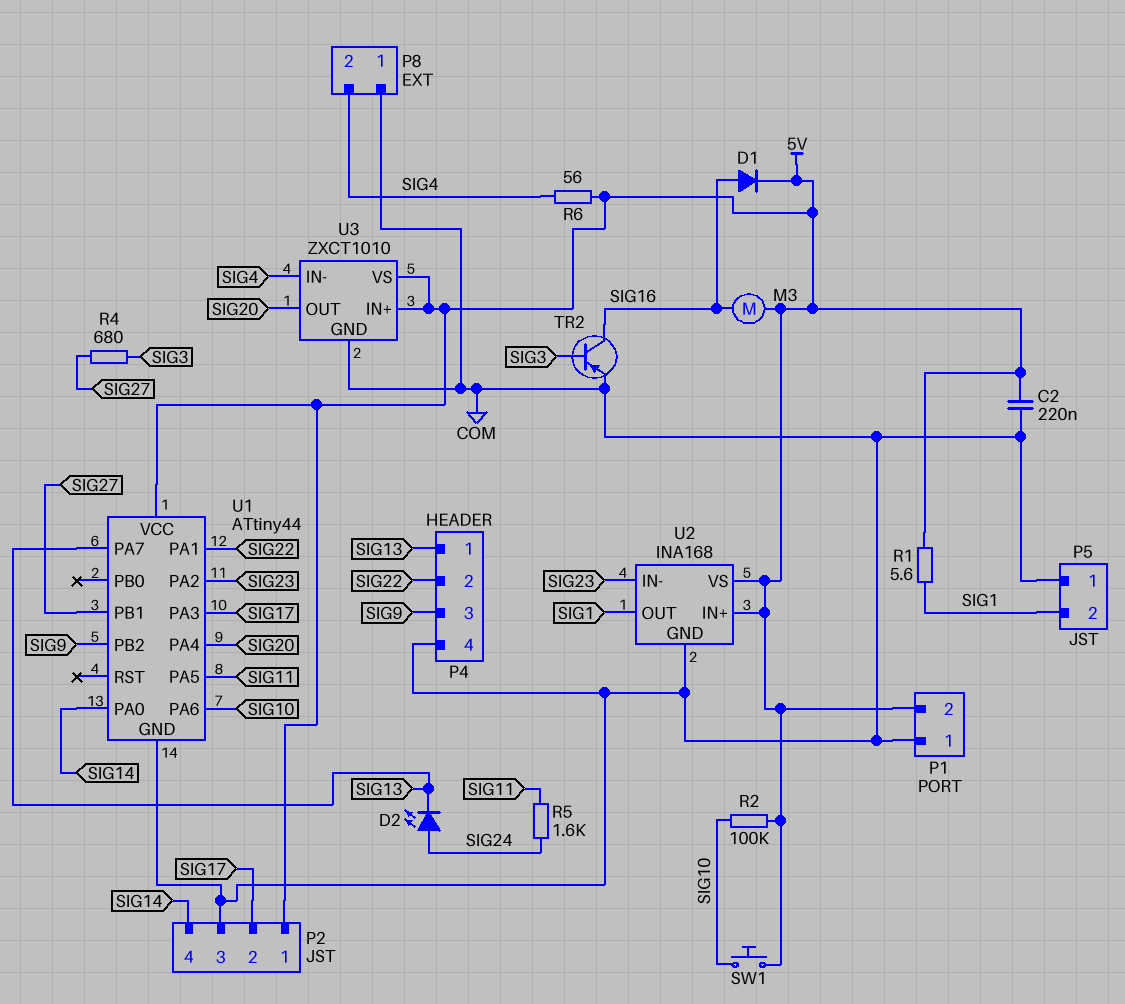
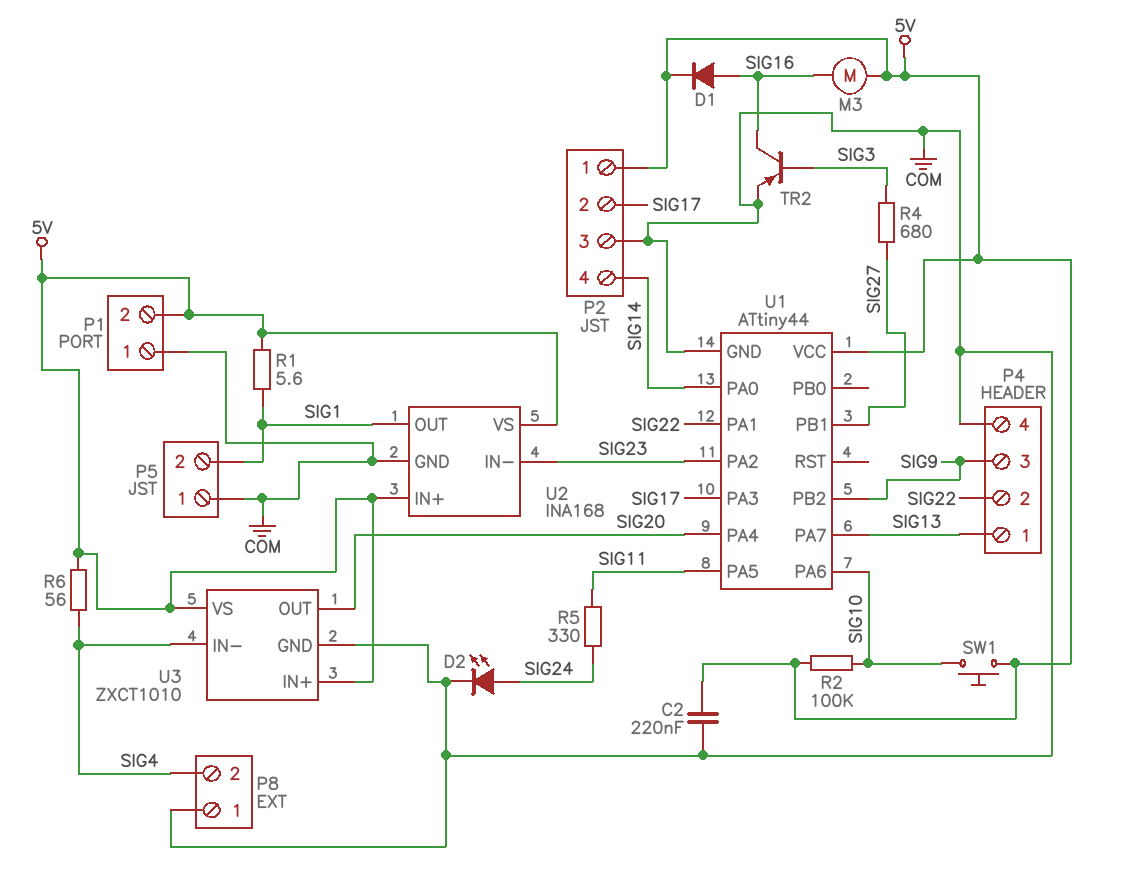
D2: LED (A SIG24, K SIG13) -> LED (A SIG24, K COM)
R5: 1.6k (SIG11, SIG24) -> 330 (SIG11, SIG24)

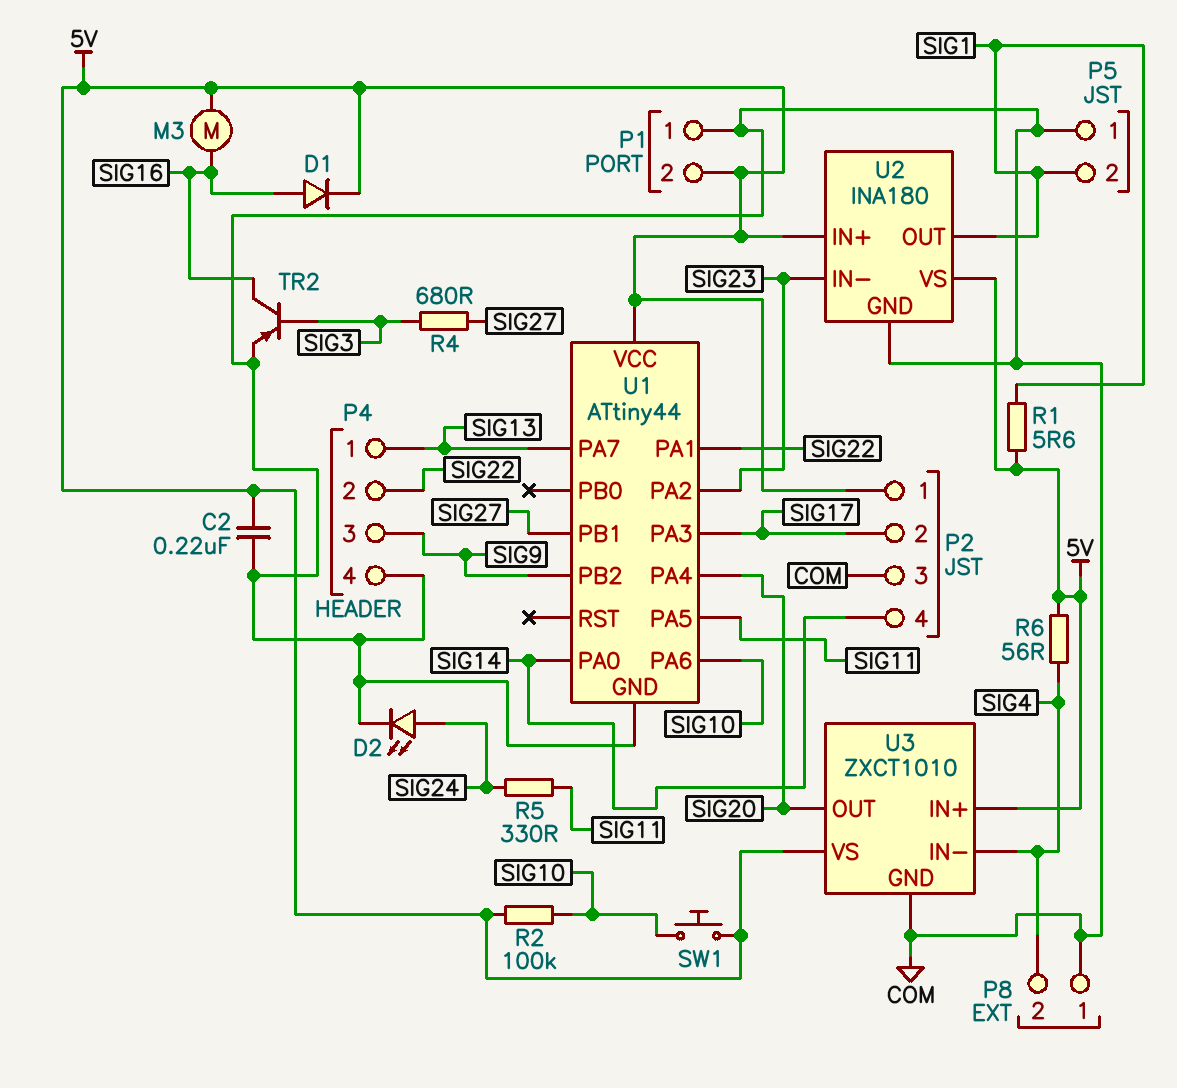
U2: INA168 -> INA180

